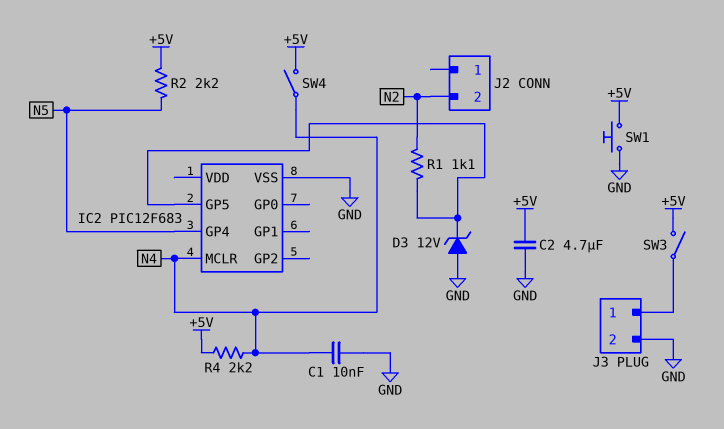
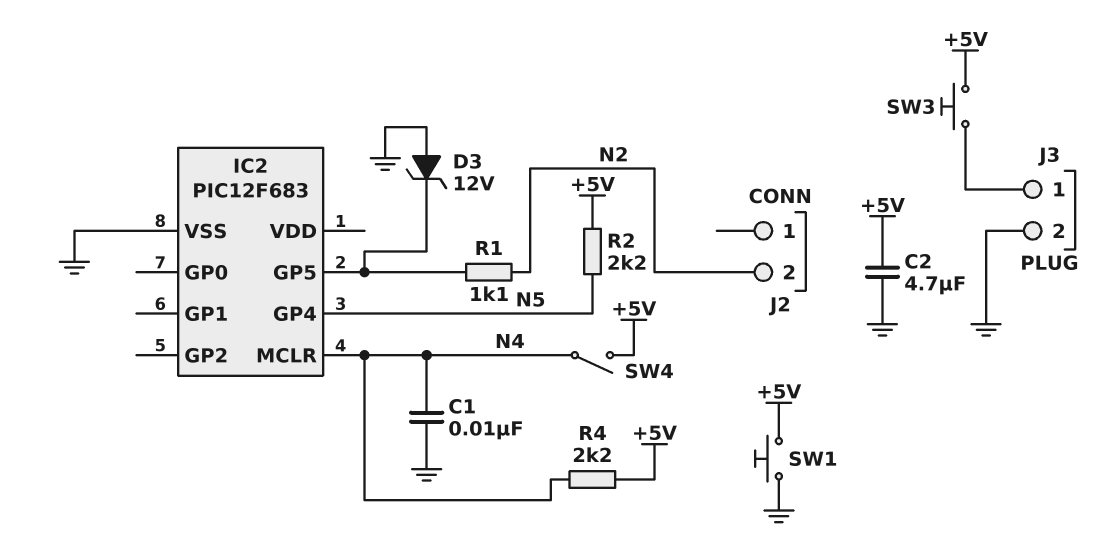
SW3: switch (+5V, J3/1) -> button (+5V, J3/1)

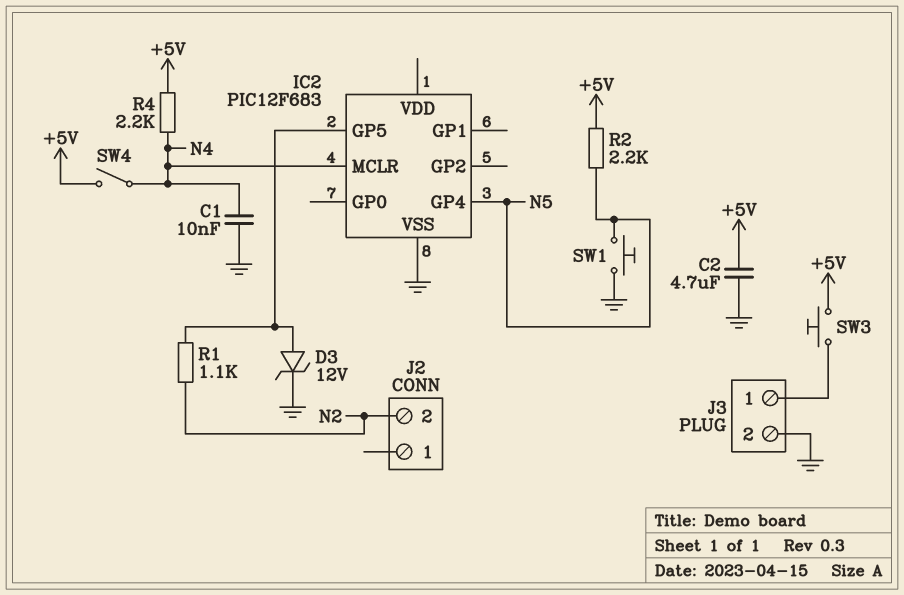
D3: zener 12V (A GND, K IC2/GP5) -> zener 12V (A IC2/GP5, K GND)
SW1: button (+5V, GND) -> button (GND, N5)

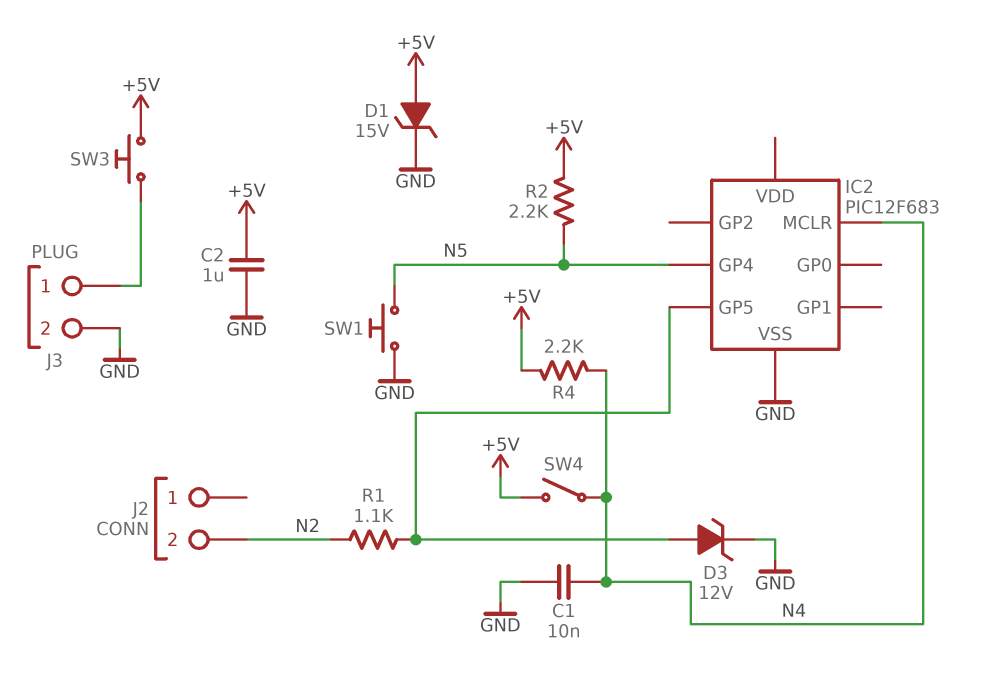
C2: 4.7uF (+5V, GND) -> 1uF (+5V, GND)
D1: none -> zener 15V (A +5V, K GND)

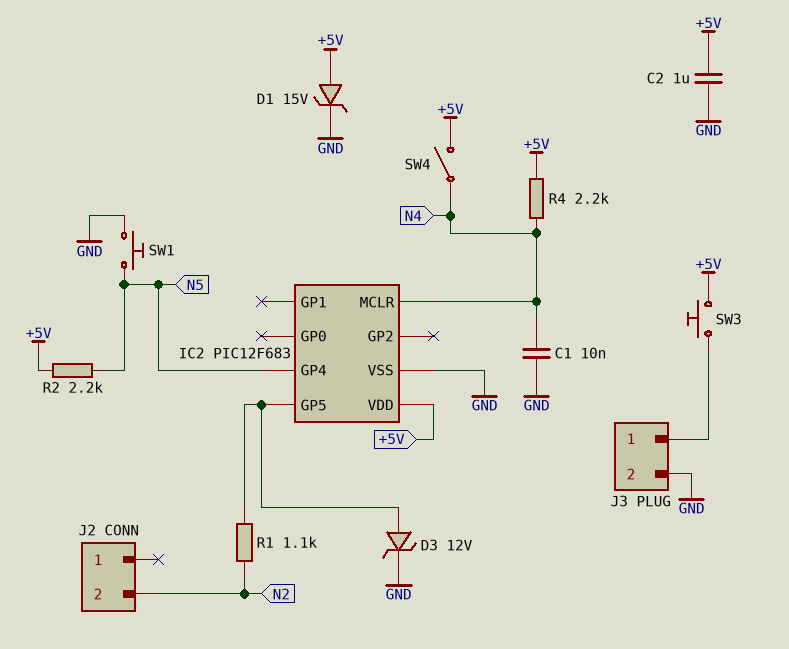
IC2 pin VDD: none -> +5V

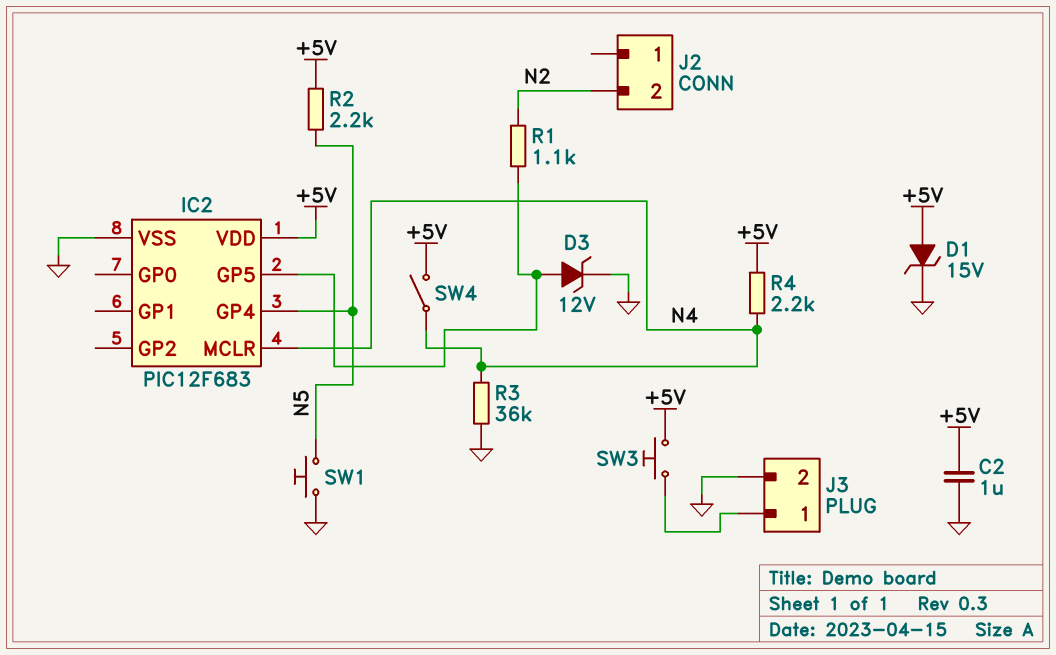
C1: 10nF (GND, N4) -> none
R3: none -> 36k (GND, N4)

